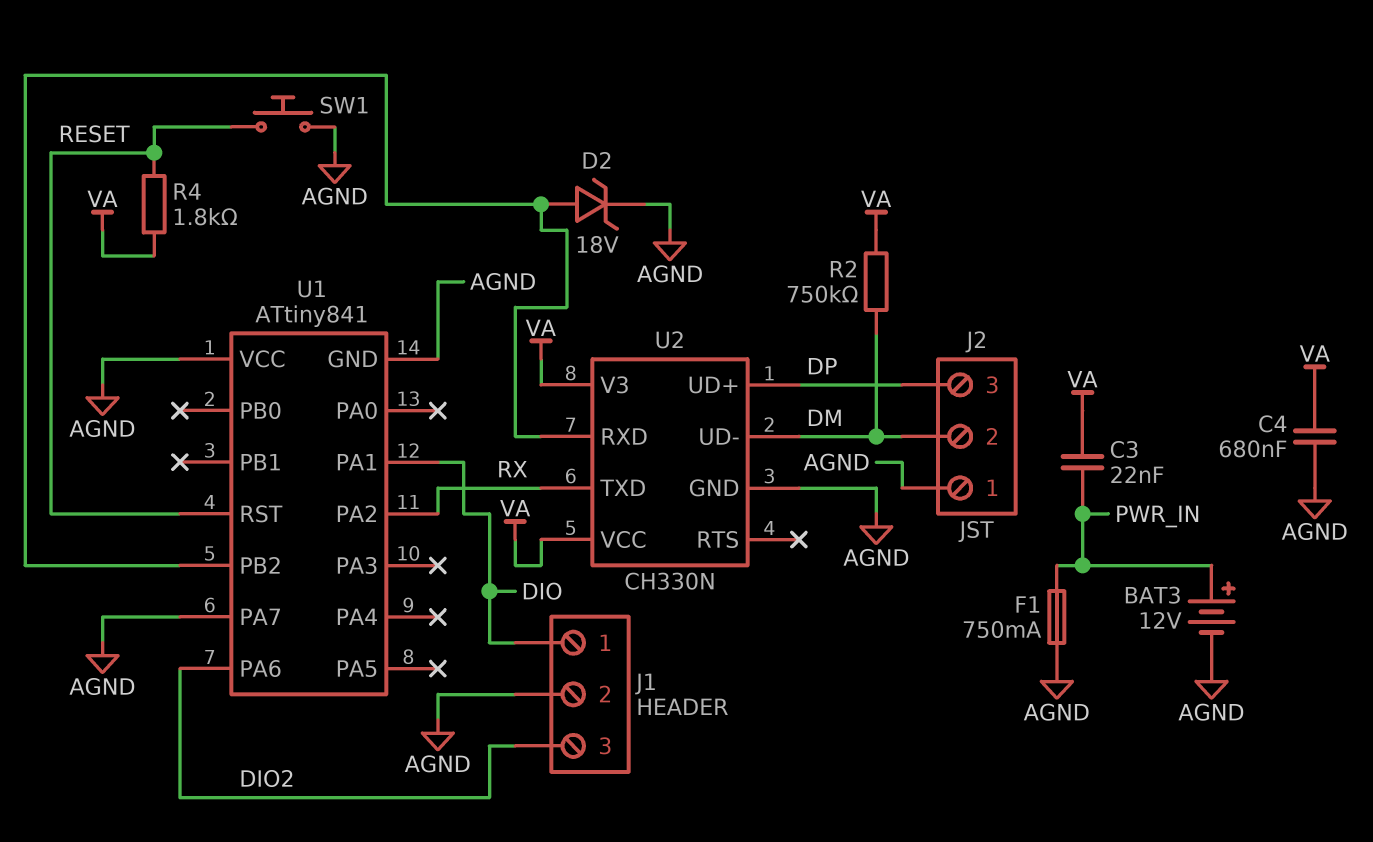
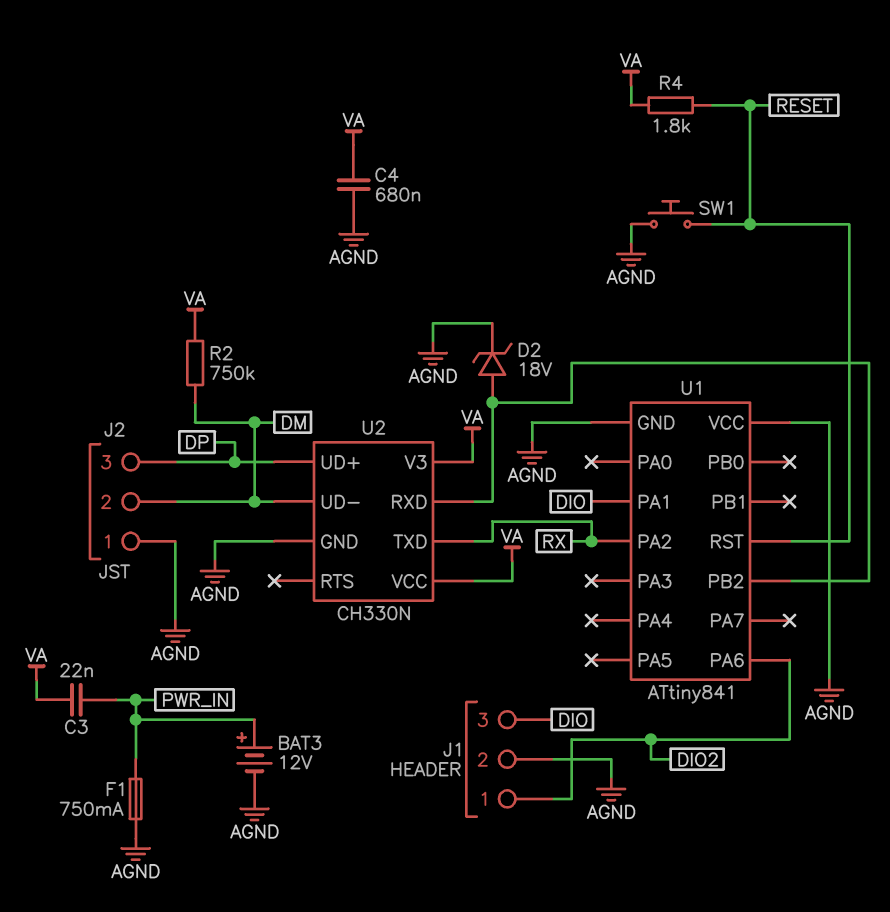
J1 pin 1: DIO -> DIO2
J1 pin 3: DIO2 -> DIO
U1 pin PA7: AGND -> none

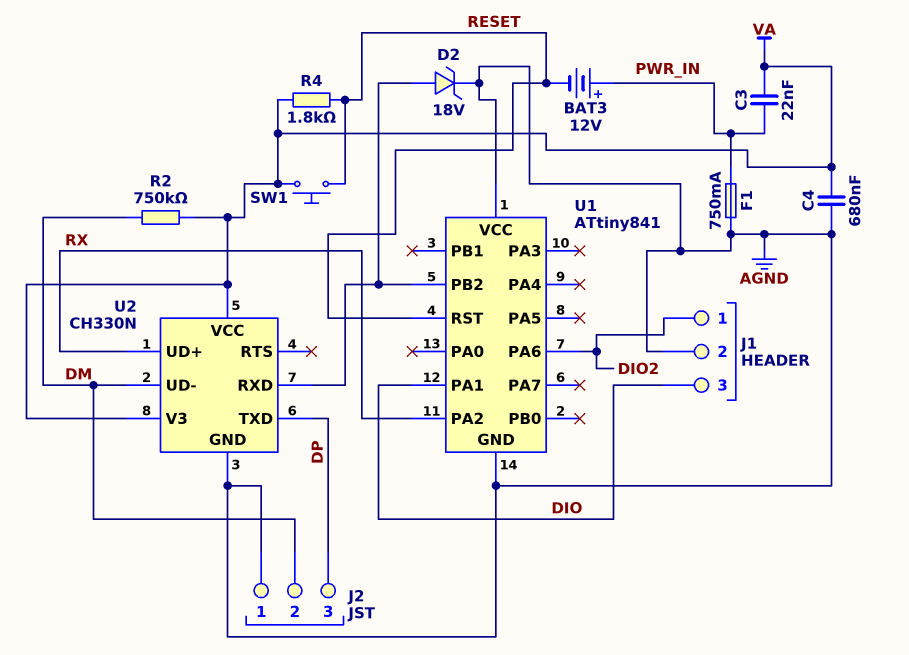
BAT3: 12V (plus PWR_IN, minus AGND) -> 12V (plus PWR_IN, minus RESET)
SW1: button (AGND, RESET) -> button (RESET, VA)
U2 pin TXD: RX -> DP
U2 pin UD+: DP -> RX

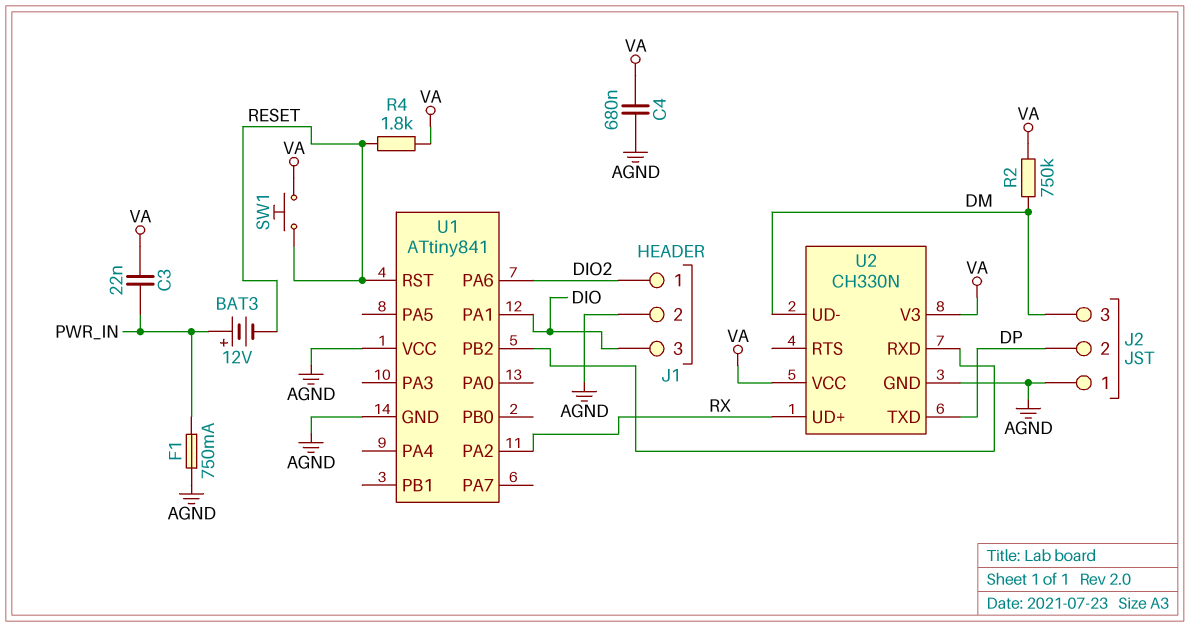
D2: zener 18V (A U1/PB2, K AGND) -> none
J2 pin 2: DM -> DP
J2 pin 3: DP -> DM

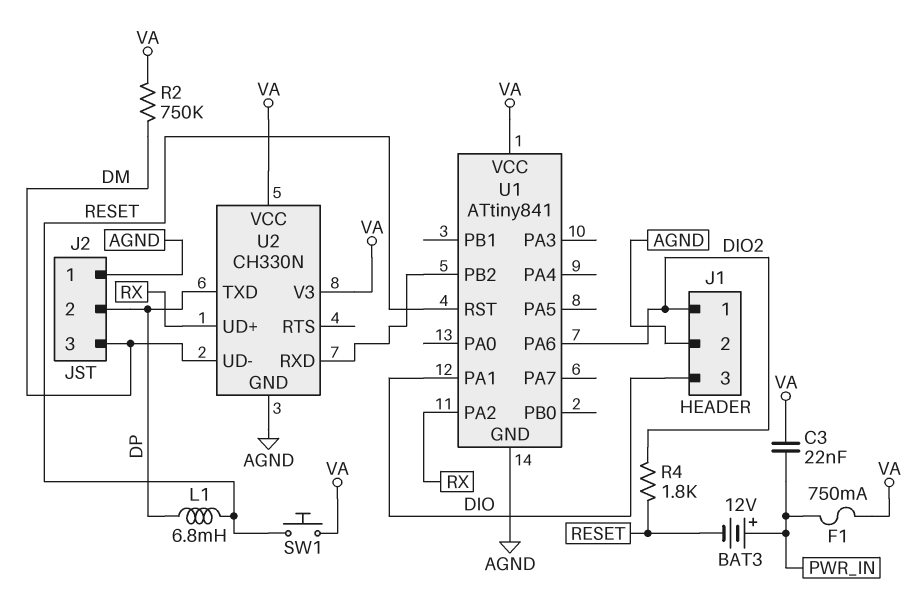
C4: 680nF (AGND, VA) -> none
F1: 750mA (AGND, PWR_IN) -> 750mA (PWR_IN, VA)
L1: none -> 6.8mH (DP, RESET)
R4: 1.8k (RESET, VA) -> 1.8k (DIO2, RESET)
U1 pin VCC: AGND -> VA

